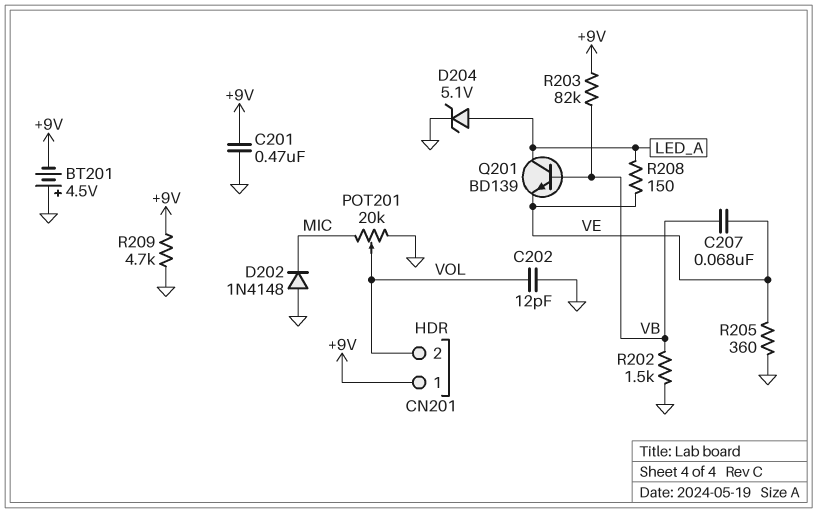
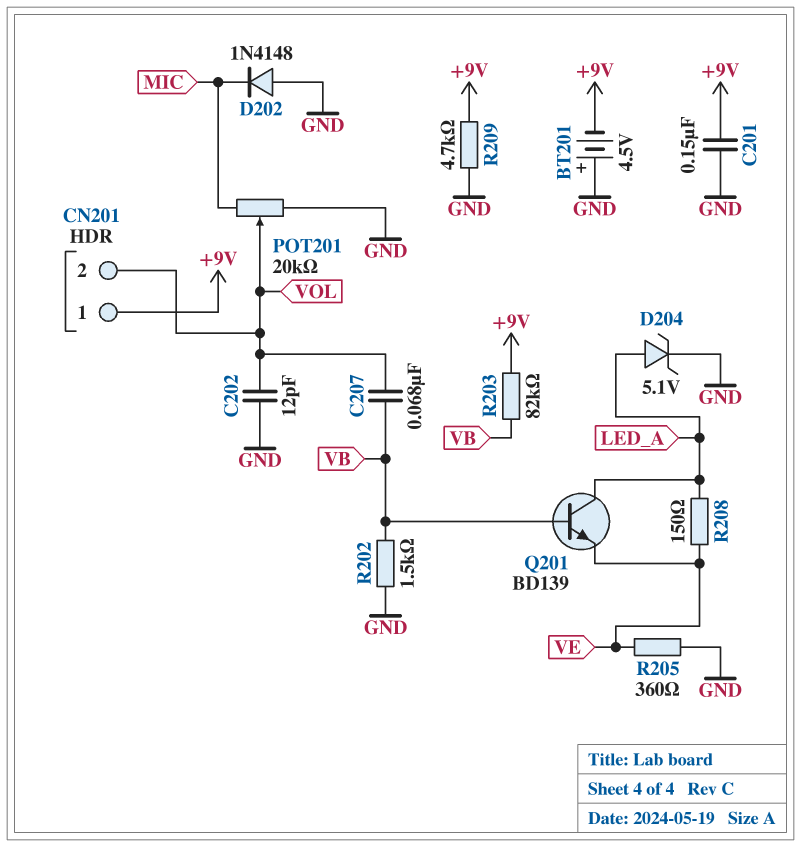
C201: 470nF (+9V, GND) -> 150nF (+9V, GND)
C207: 68nF (VB, VE) -> 68nF (VB, VOL)

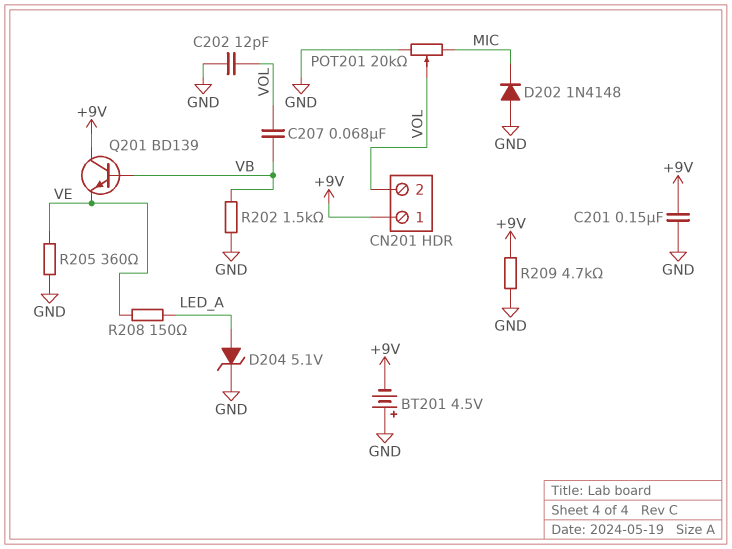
Q201: NPN BD139 (B VB, C LED_A, E VE) -> NPN BD139 (B VB, C +9V, E VE)
R203: 82k (+9V, VB) -> none

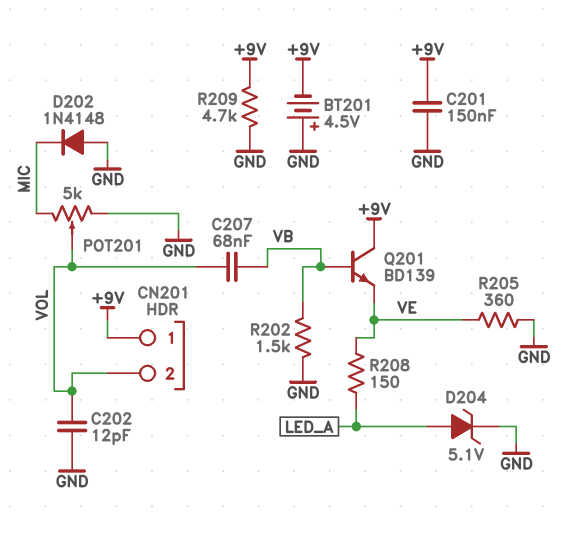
POT201: 20k (GND, MIC, wiper VOL) -> 5k (GND, MIC, wiper VOL)

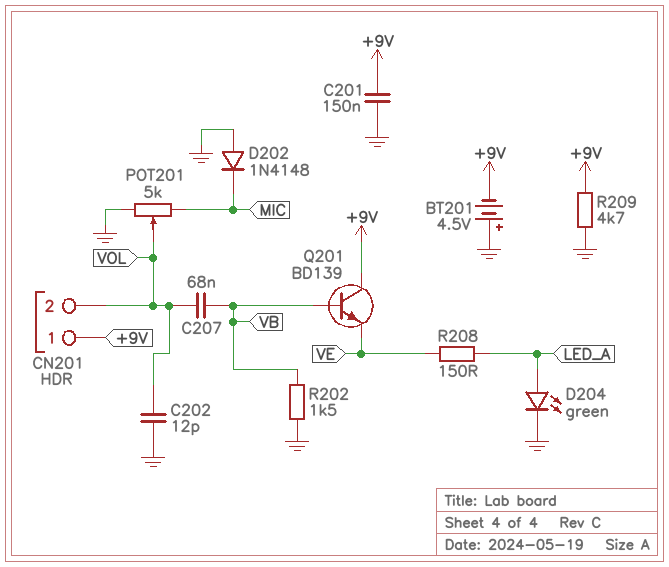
D204: zener 5.1V (A LED_A, K GND) -> LED green (A LED_A, K GND)
R205: 360 (GND, VE) -> none

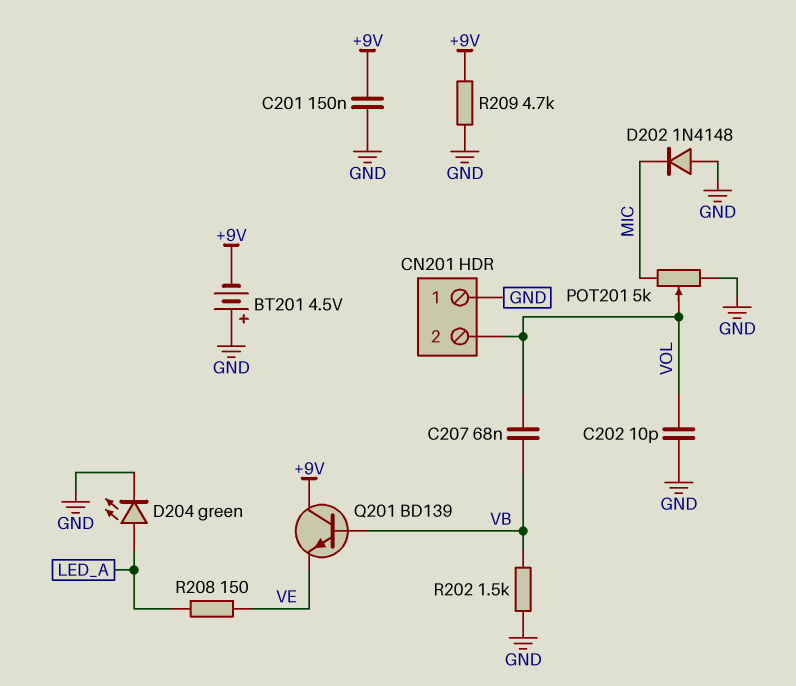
C202: 12pF (GND, VOL) -> 10pF (GND, VOL)
CN201 pin 1: +9V -> GND

